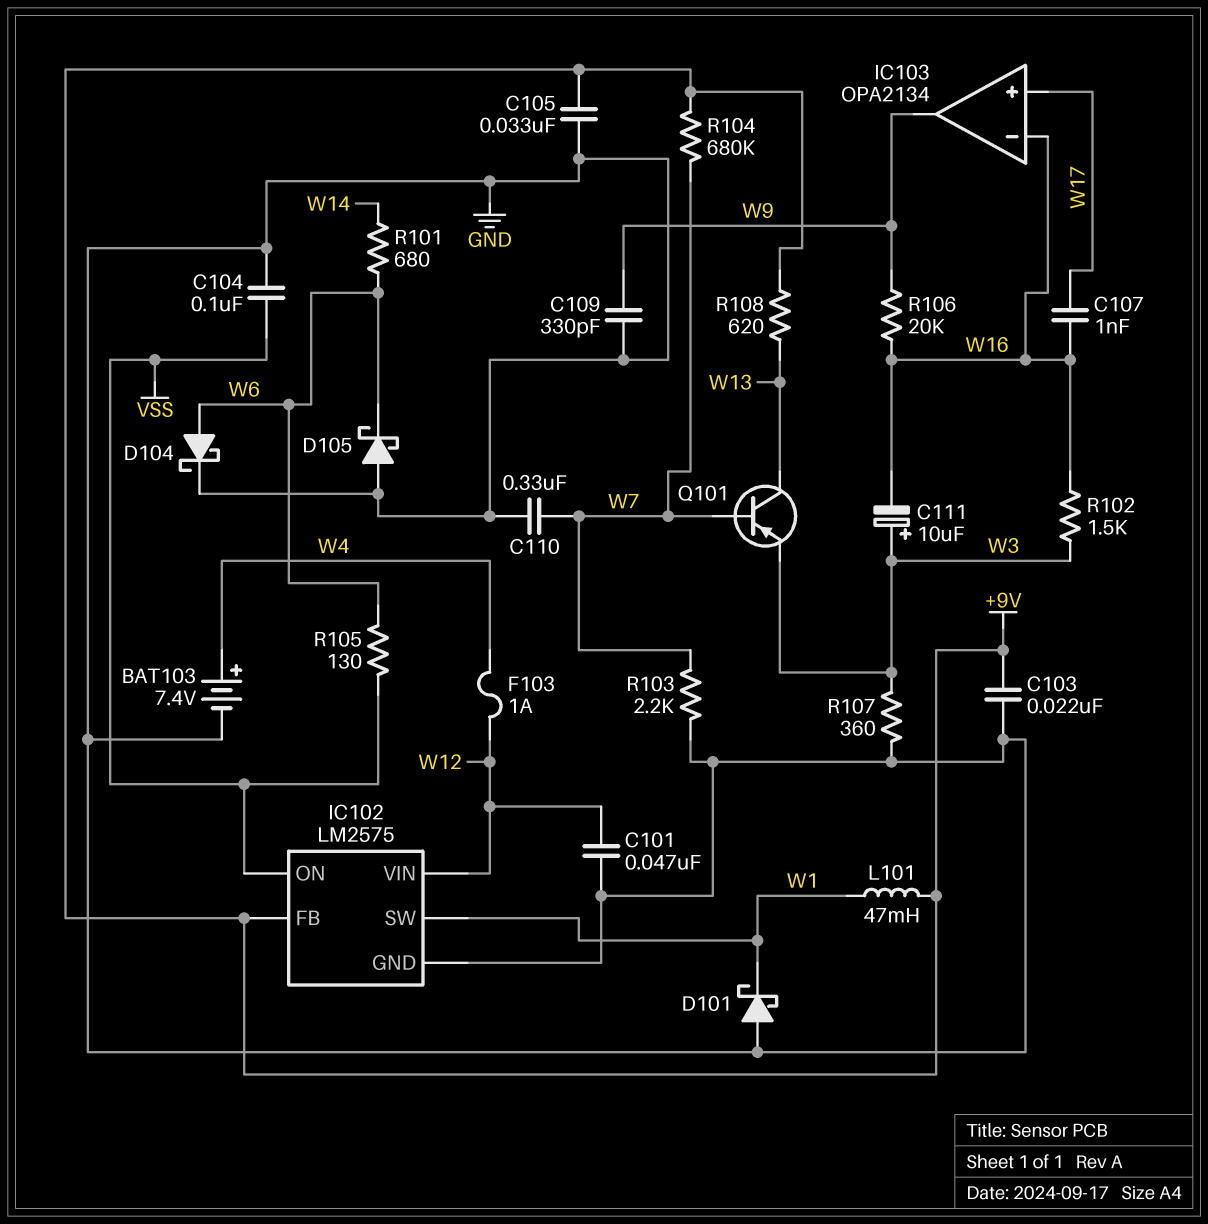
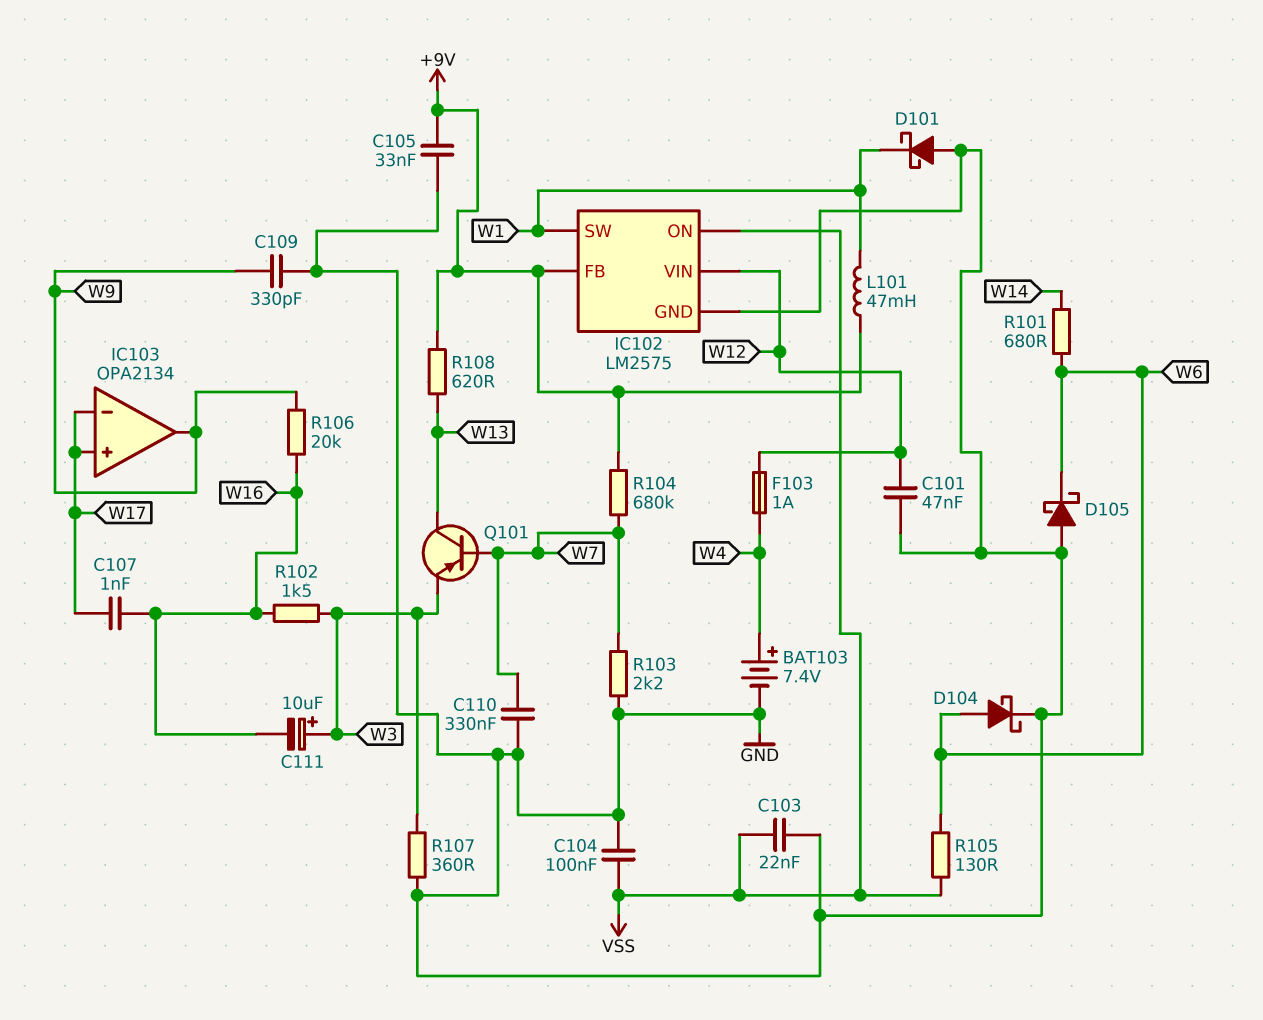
C103: 22nF (+9V, GND) -> 22nF (GND, VSS)
IC103 pin in-: W16 -> W17

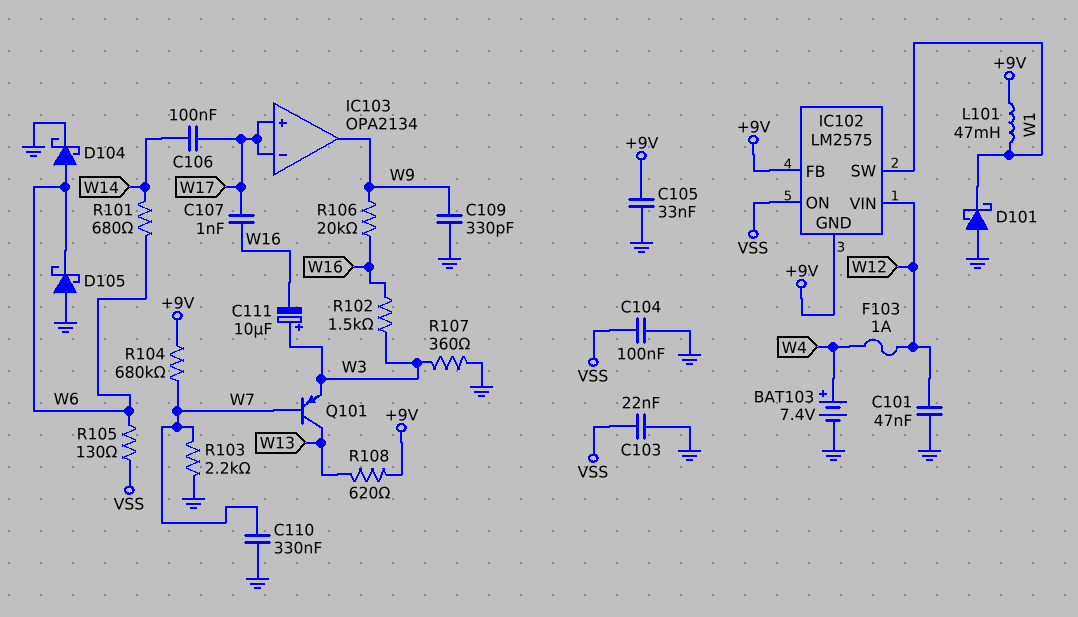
C106: none -> 100nF (W14, W17)
IC102 pin GND: GND -> +9V

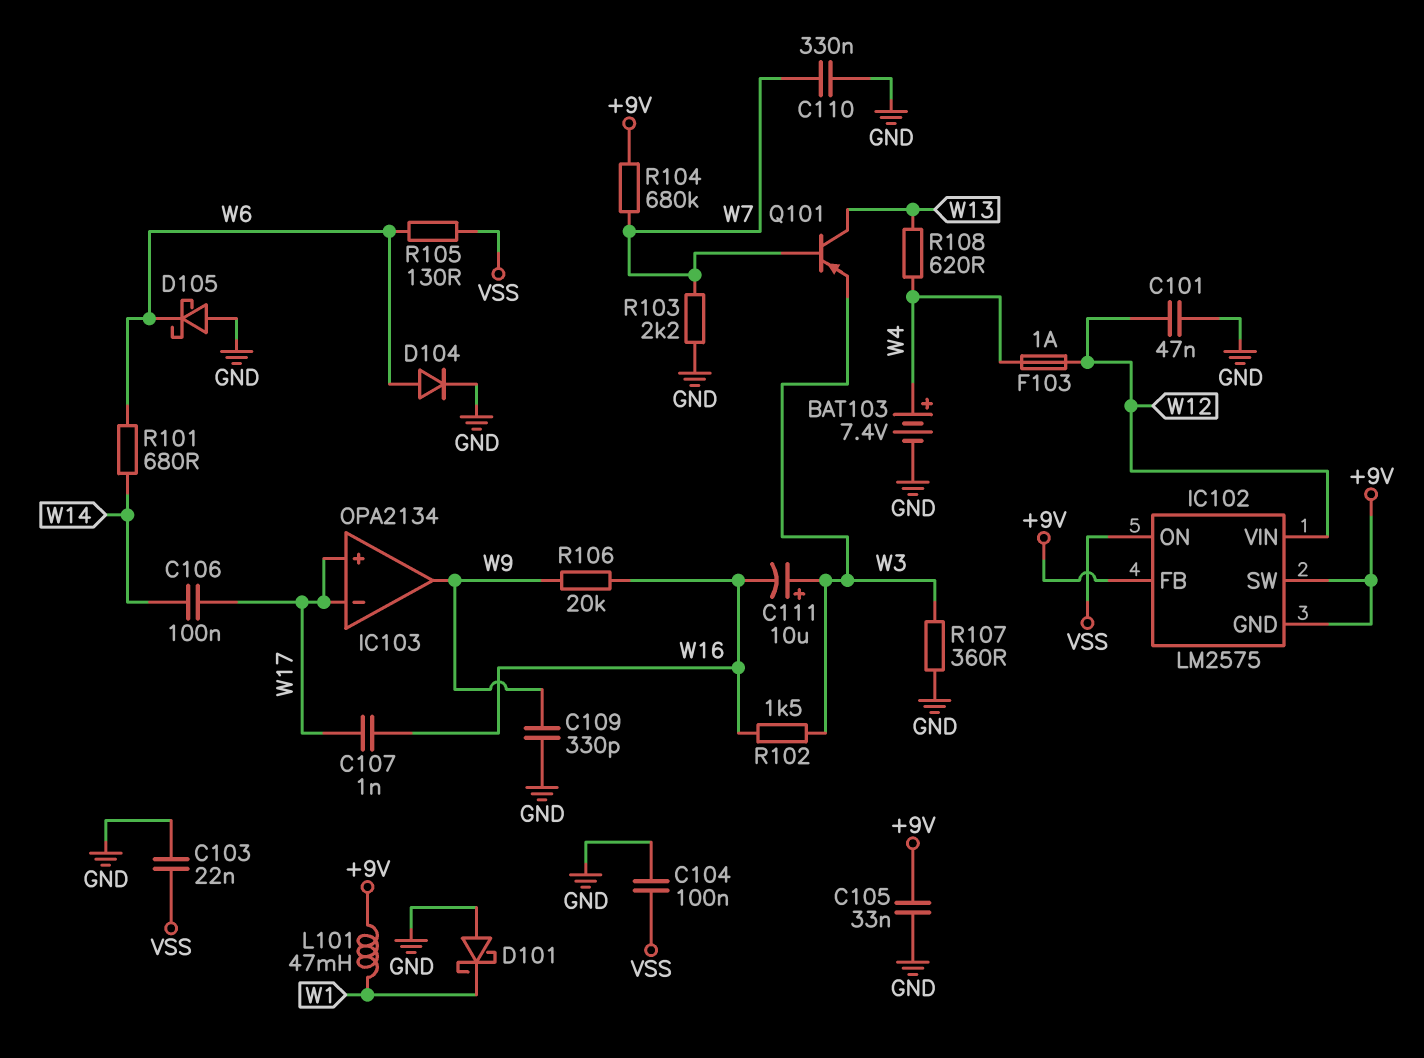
D104: schottky (A W6, K GND) -> diode (A W6, K GND)
IC102 pin SW: W1 -> +9V
R108: 620 (+9V, W13) -> 620 (W4, W13)

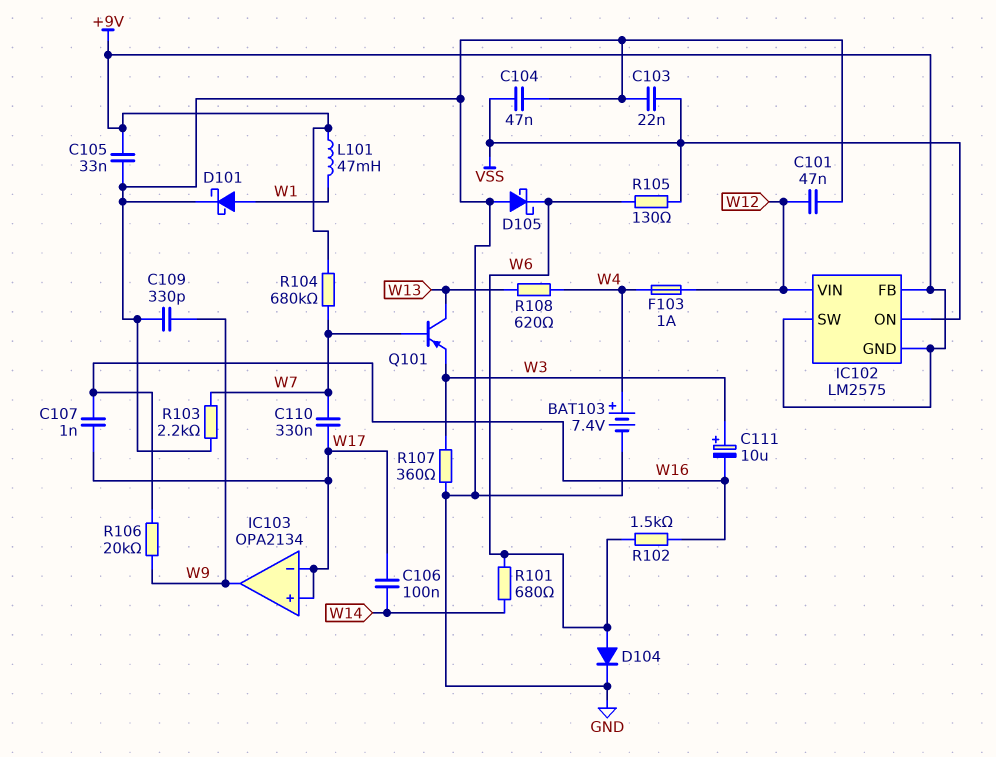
C104: 100nF (GND, VSS) -> 47nF (GND, VSS)
C110: 330nF (GND, W7) -> 330nF (W7, W17)
D101: schottky (A GND, K W1) -> schottky (A W1, K GND)
R102: 1.5k (W3, W16) -> 1.5k (W6, W16)

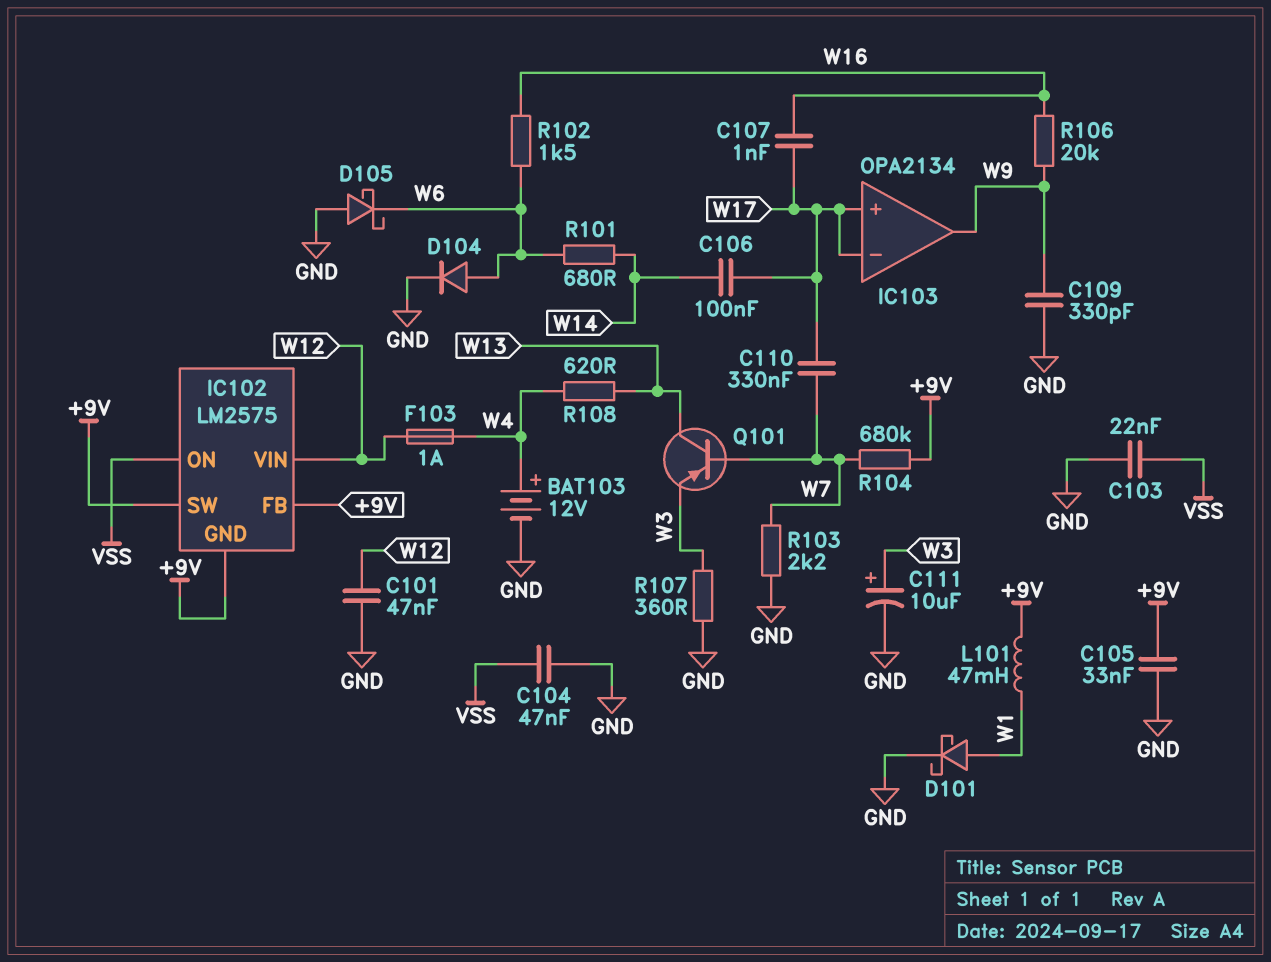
BAT103: 7.4V (plus W4, minus GND) -> 12V (plus W4, minus GND)
C111: 10uF (plus W3, minus W16) -> 10uF (plus W3, minus GND)
R105: 130 (VSS, W6) -> none

